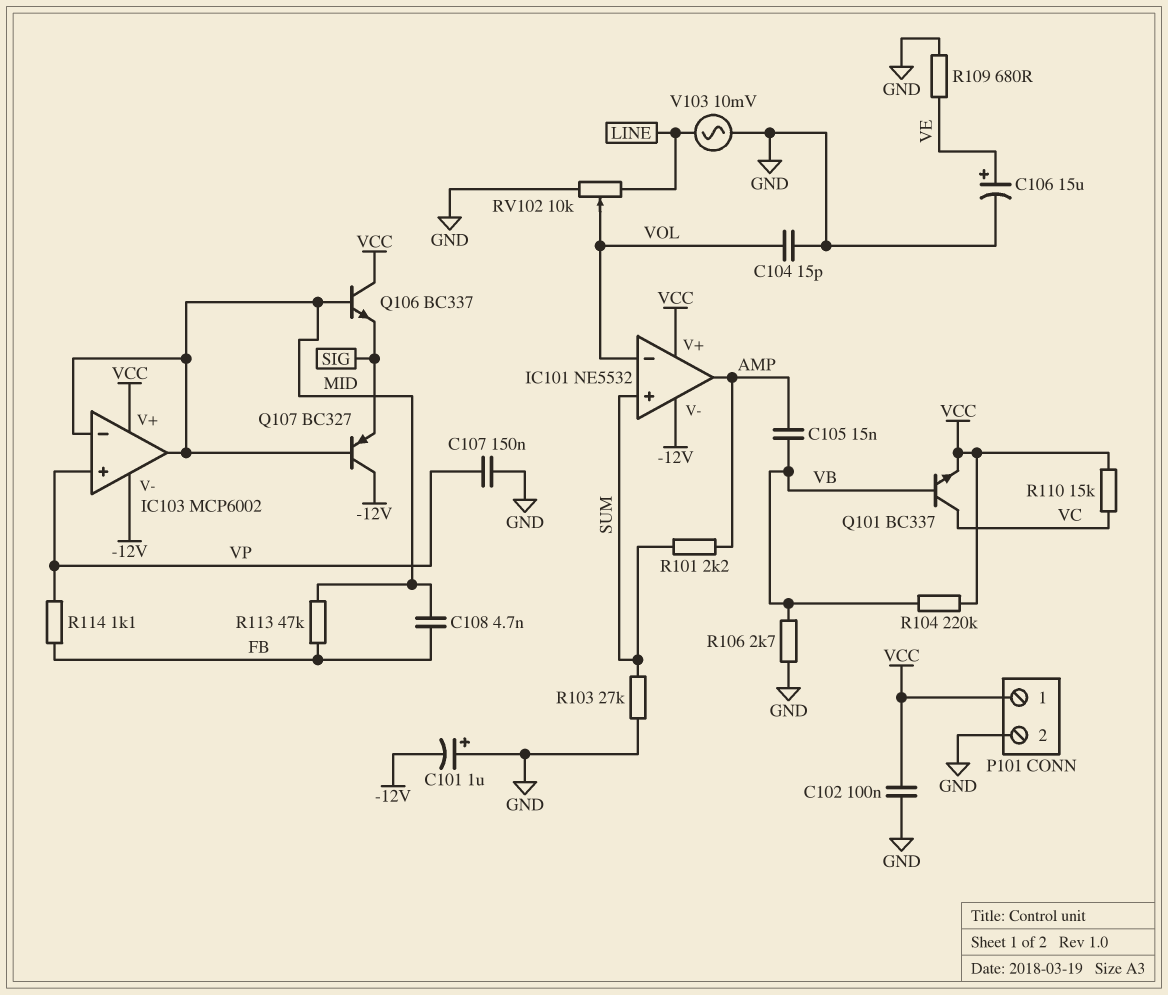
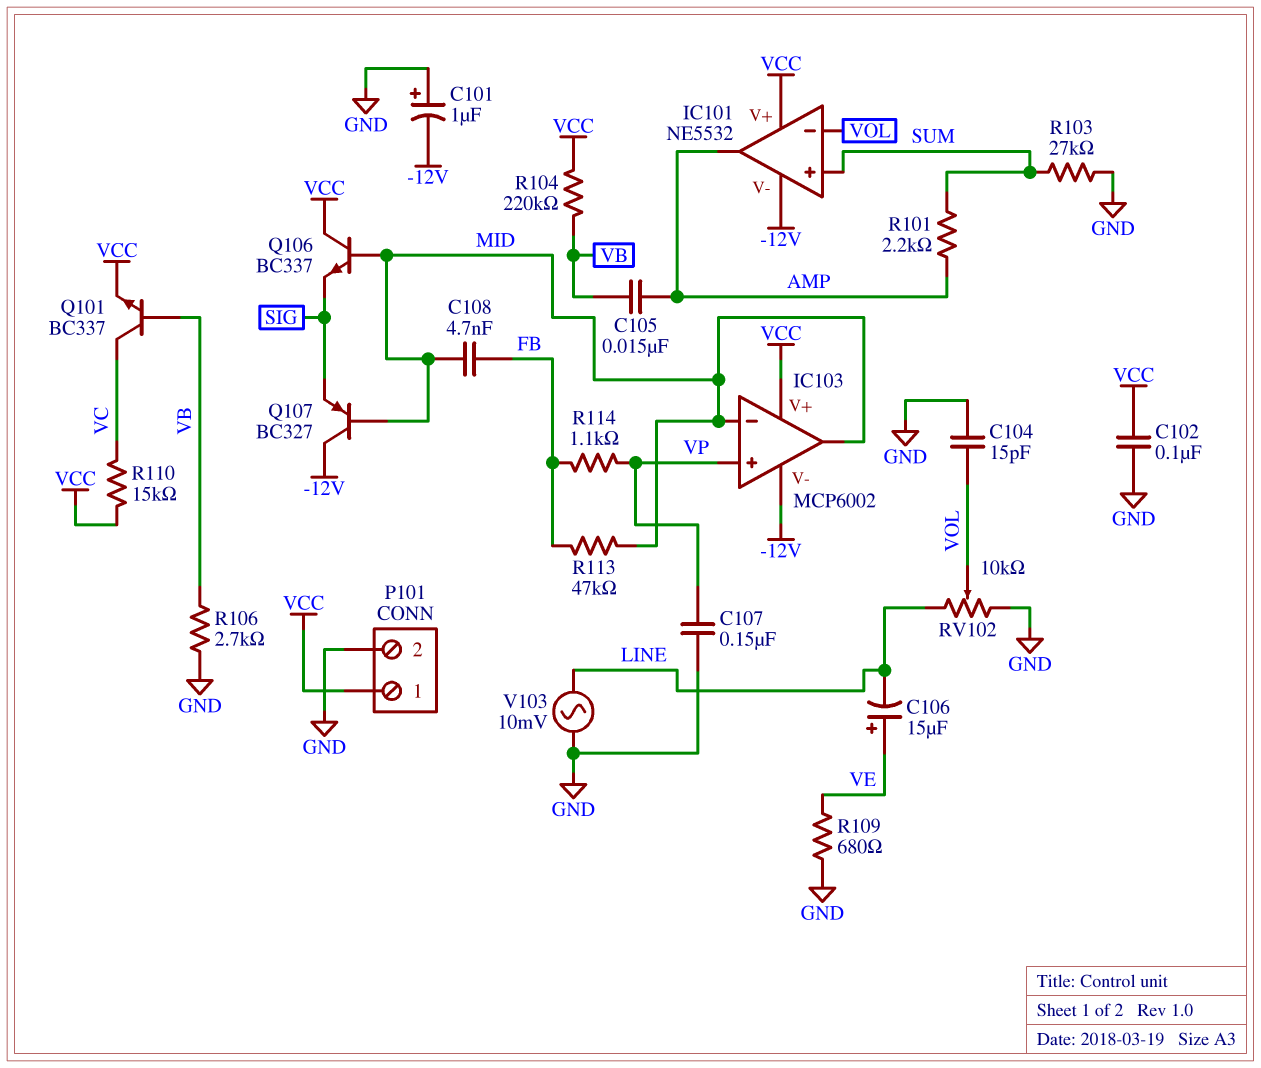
C106: 15uF (plus VE, minus GND) -> 15uF (plus VE, minus LINE)

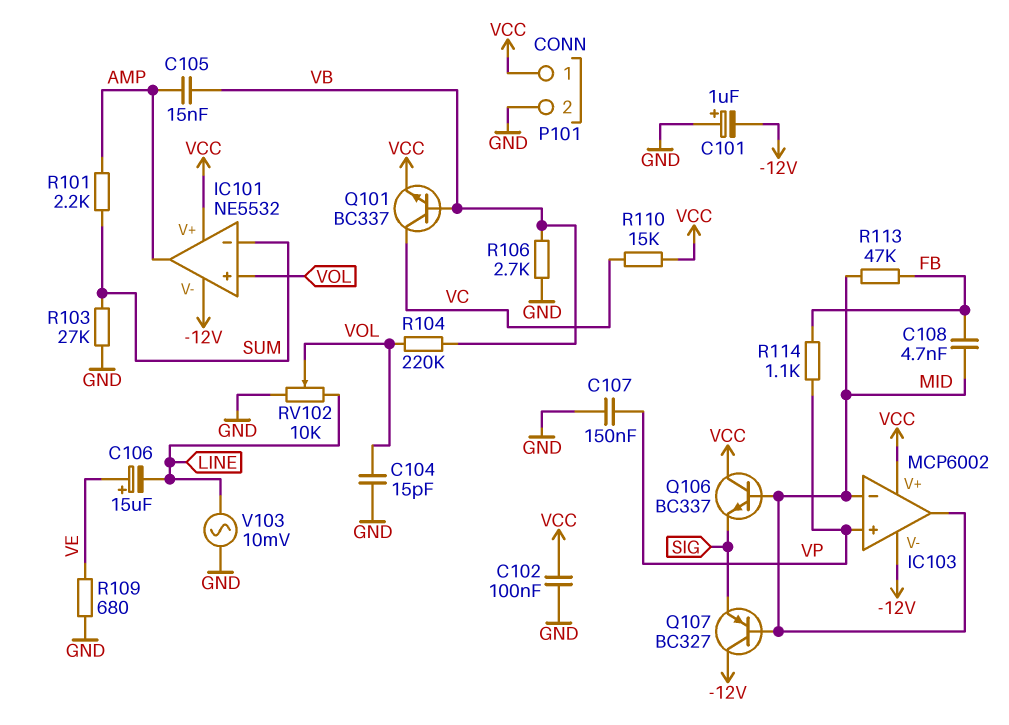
IC101 pin in+: SUM -> VOL
IC101 pin in-: VOL -> SUM
R104: 220k (VB, VCC) -> 220k (VB, VOL)

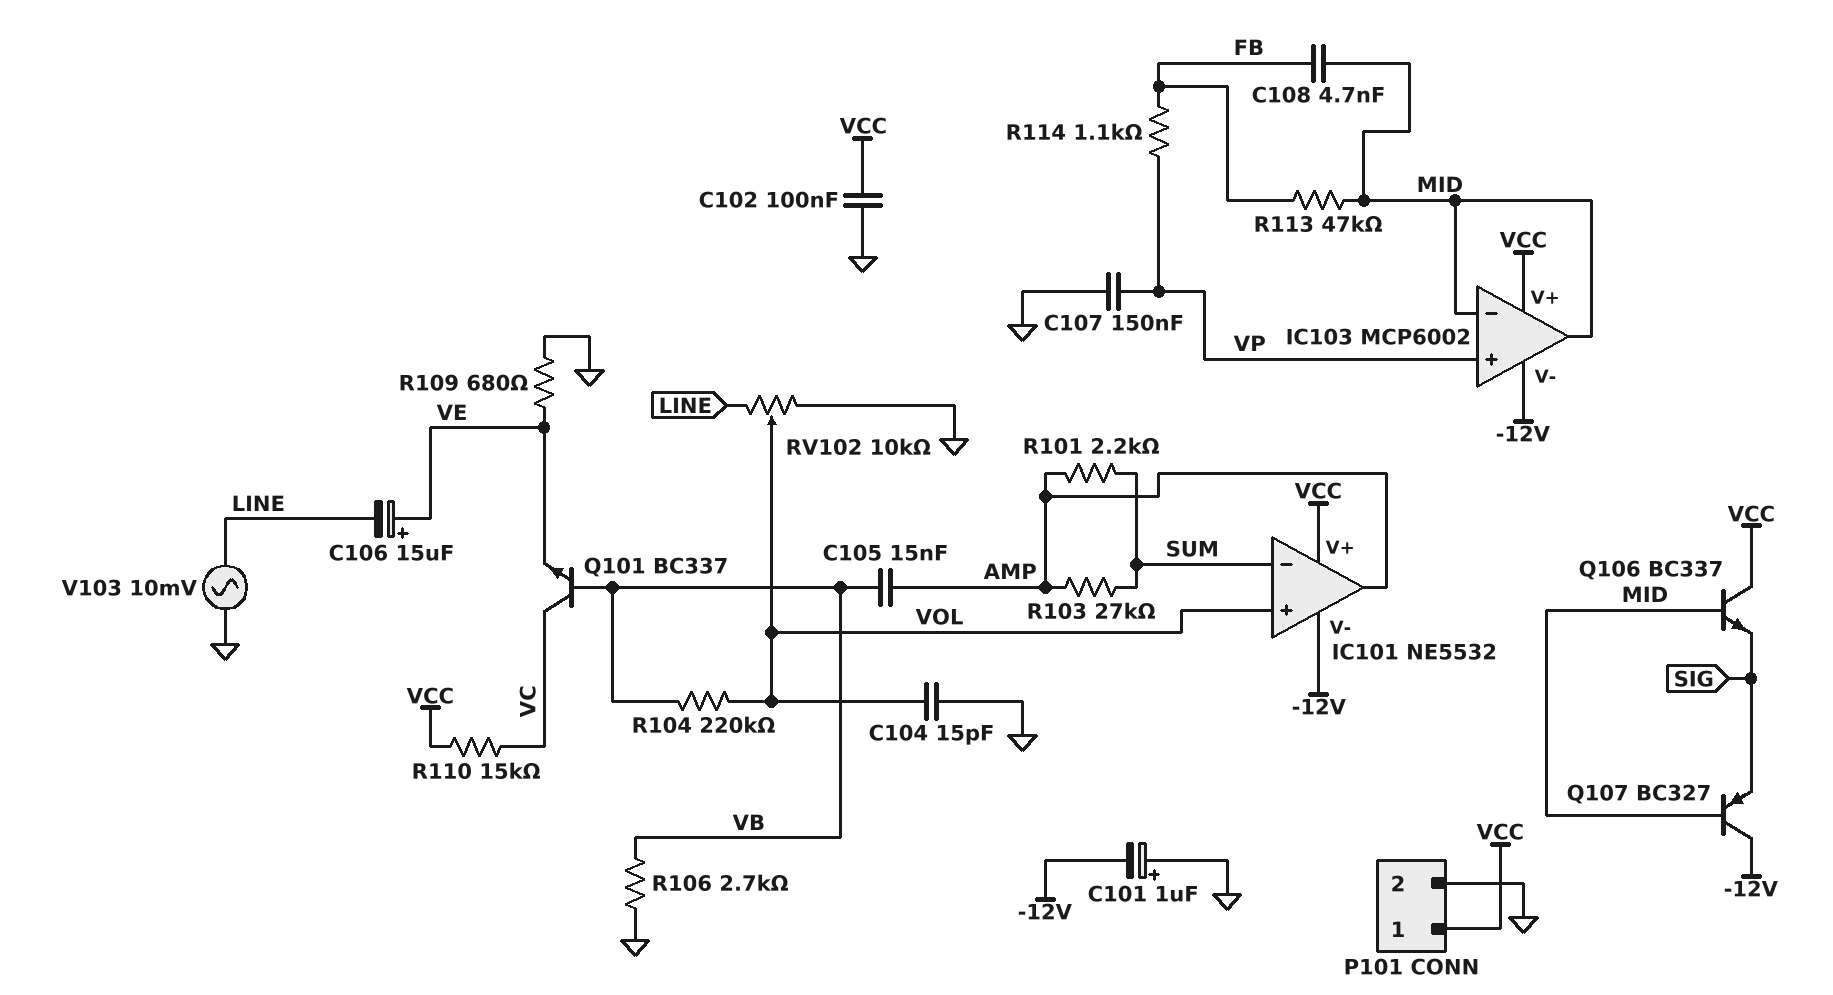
Q101: NPN BC337 (B VB, C VC, E VCC) -> NPN BC337 (B VB, C VC, E VE)
R103: 27k (GND, SUM) -> 27k (AMP, SUM)

